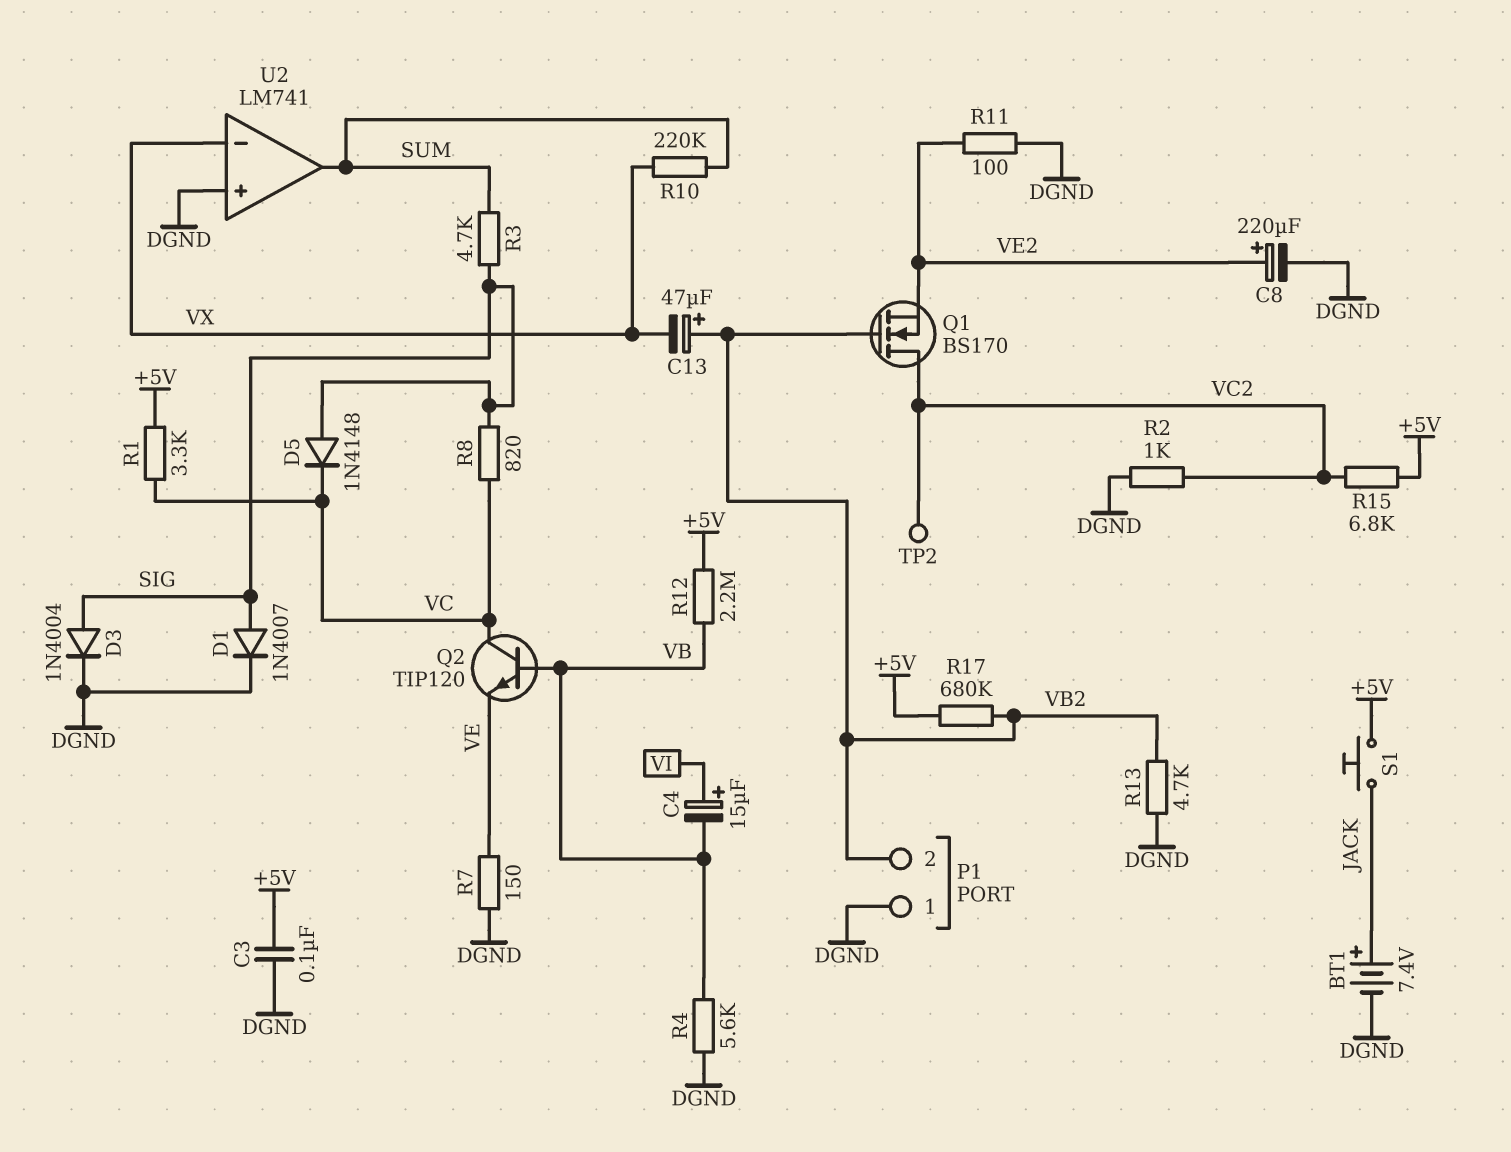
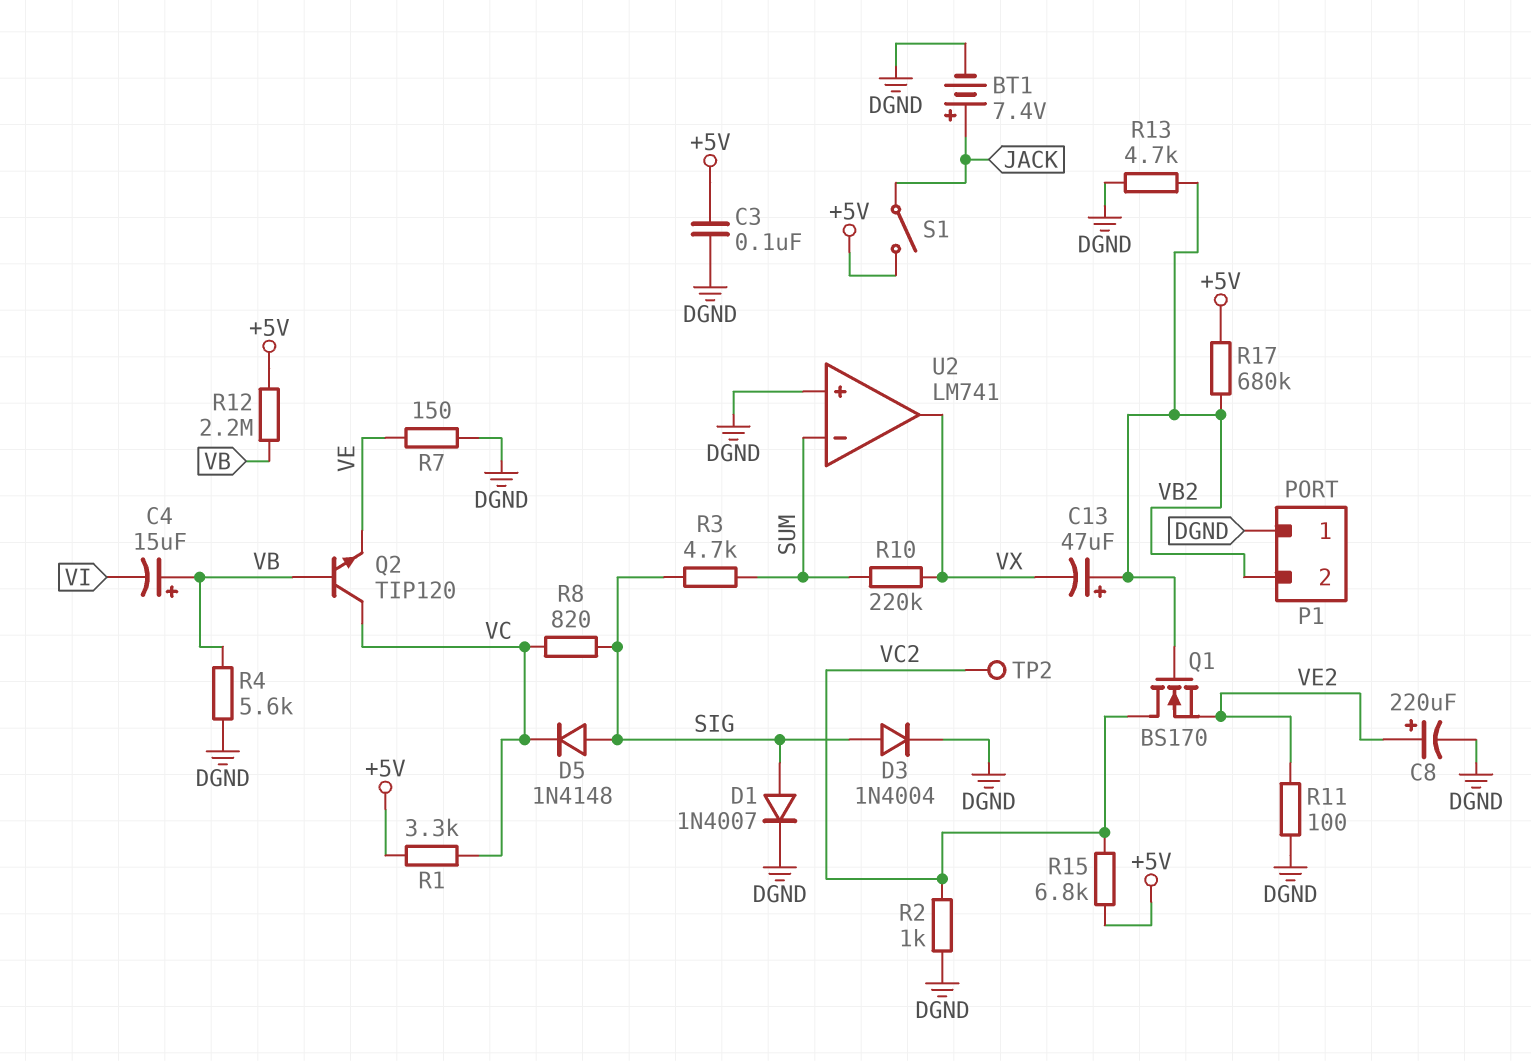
C4: 15uF (plus VI, minus VB) -> 15uF (plus VB, minus VI)
S1: button (+5V, JACK) -> switch (+5V, JACK)
U2 pin in-: VX -> SUM
U2 pin out: SUM -> VX

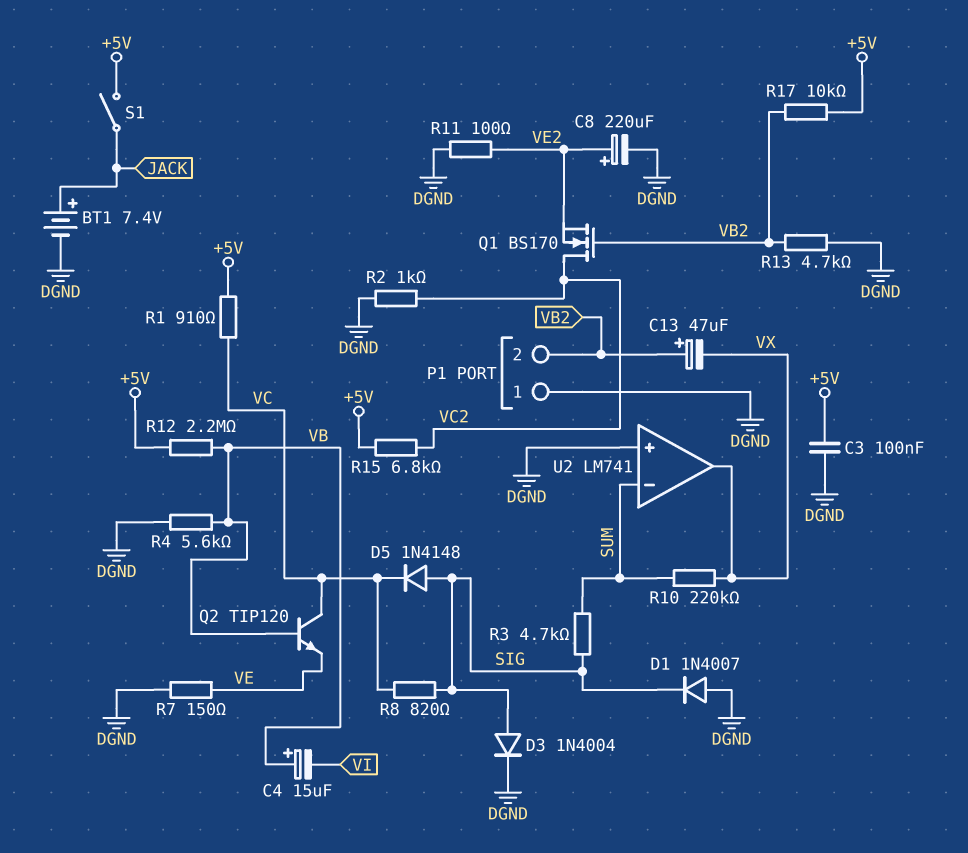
D1: diode 1N4007 (A SIG, K DGND) -> diode 1N4007 (A DGND, K SIG)
R1: 3.3k (+5V, VC) -> 910 (+5V, VC)
R17: 680k (+5V, VB2) -> 10k (+5V, VB2)
TP2: test point (VC2) -> none

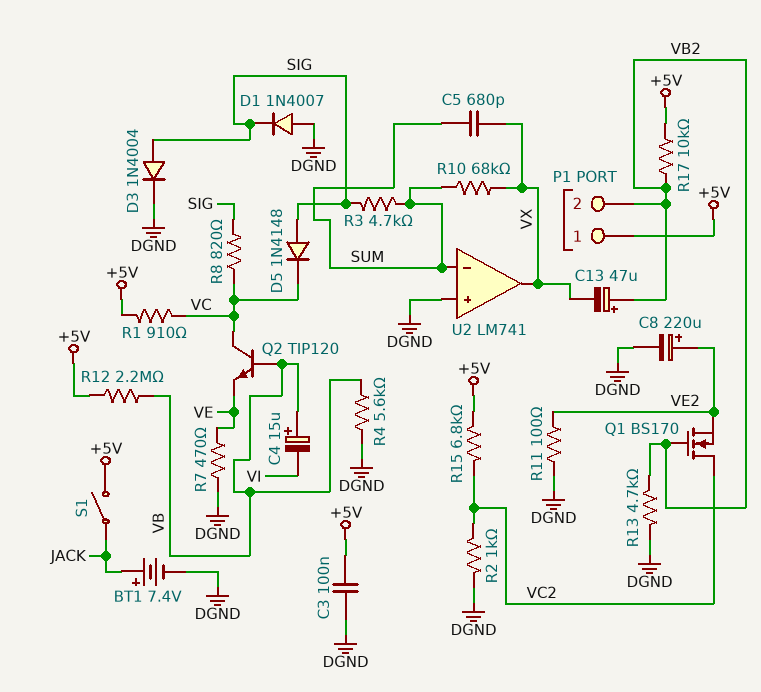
C5: none -> 680pF (SUM, VX)
P1 pin 1: DGND -> +5V
R7: 150 (DGND, VE) -> 470 (DGND, VE)
R10: 220k (SUM, VX) -> 68k (SUM, VX)

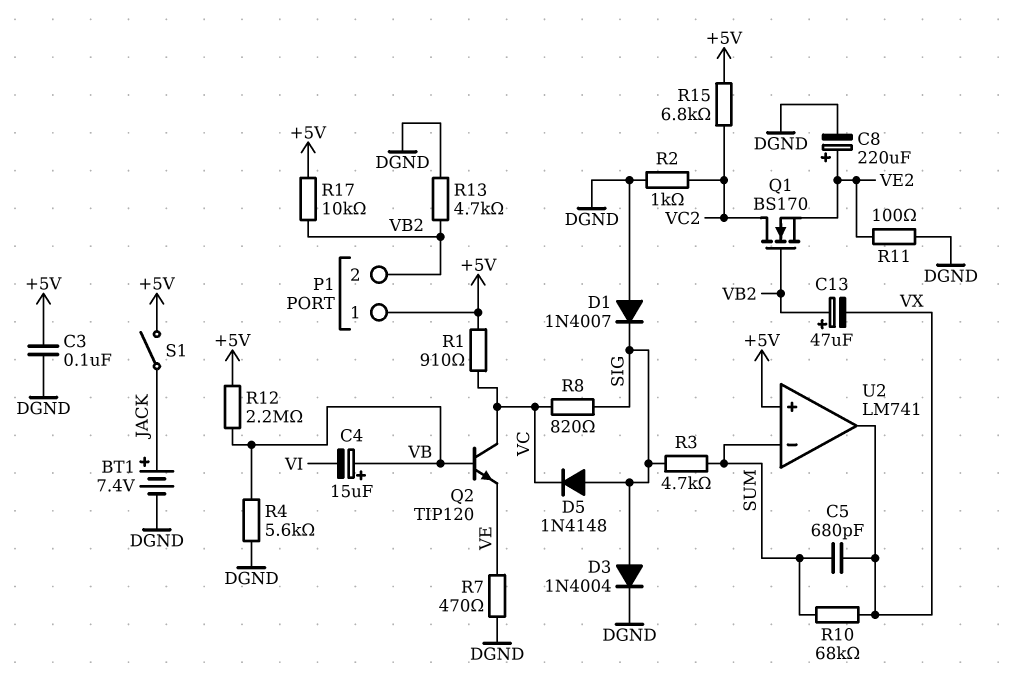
U2 pin in+: DGND -> +5V

